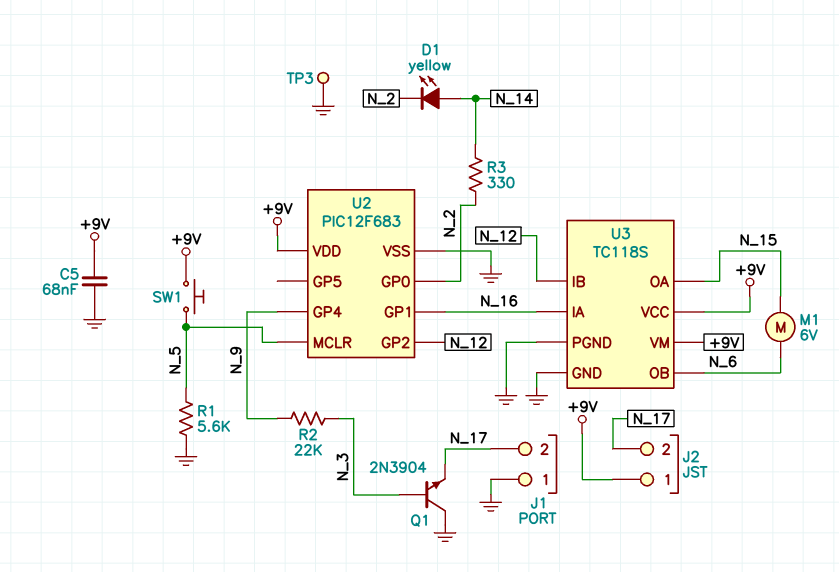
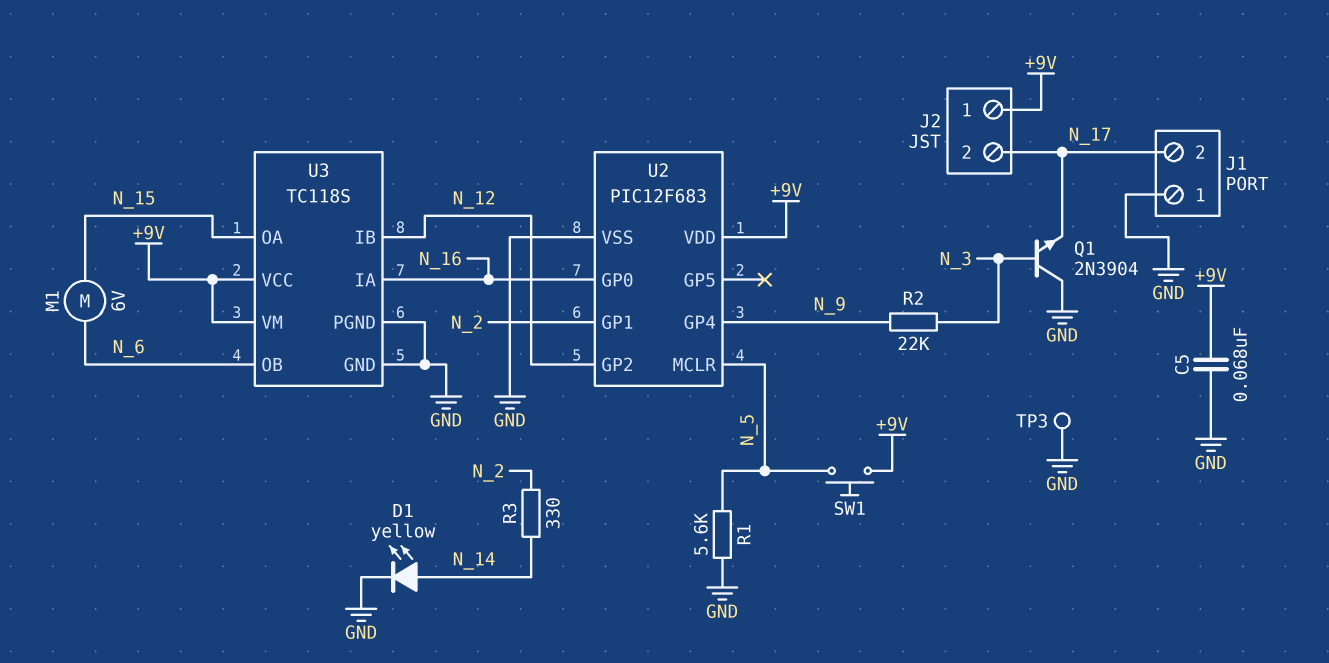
D1: LED yellow (A N_14, K N_2) -> LED yellow (A N_14, K GND)
U2 pin GP0: N_2 -> N_16
U2 pin GP1: N_16 -> N_2

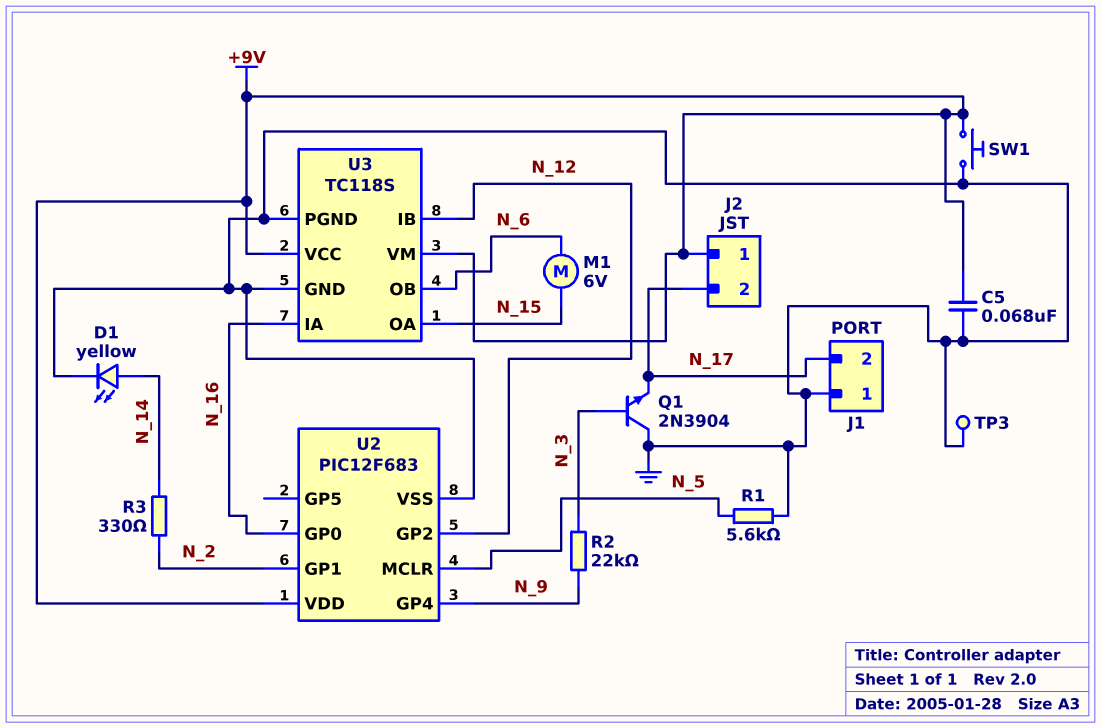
SW1: button (+9V, N_5) -> button (+9V, GND)

